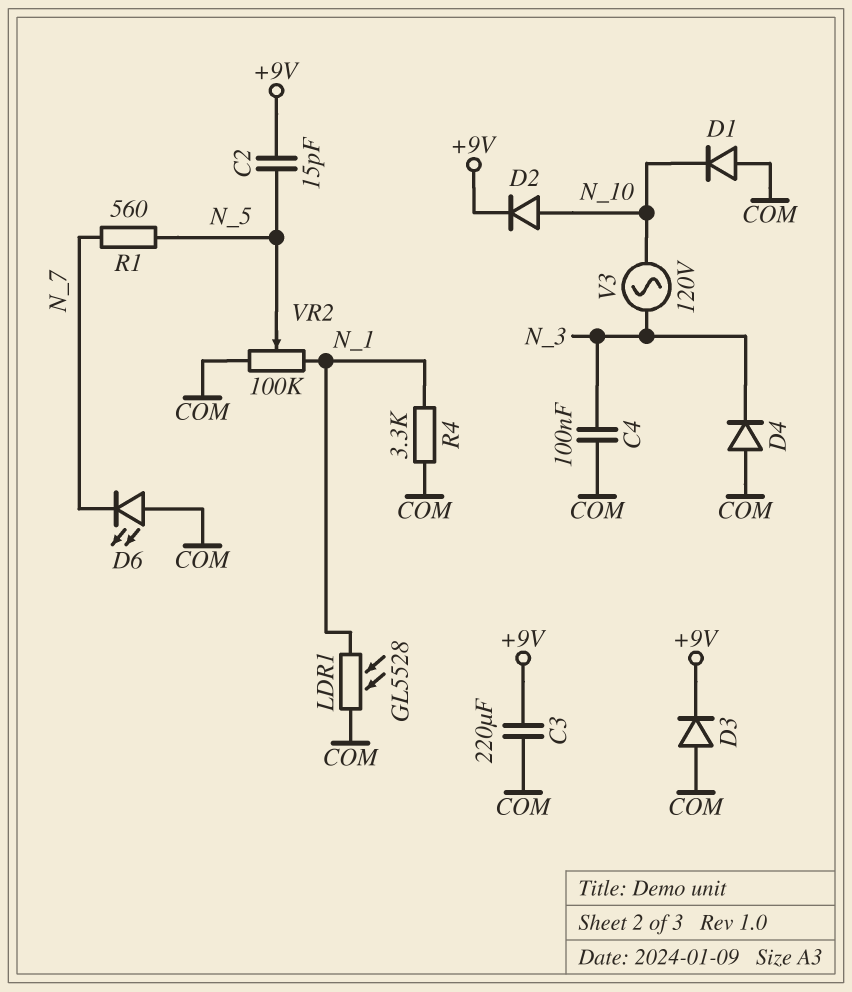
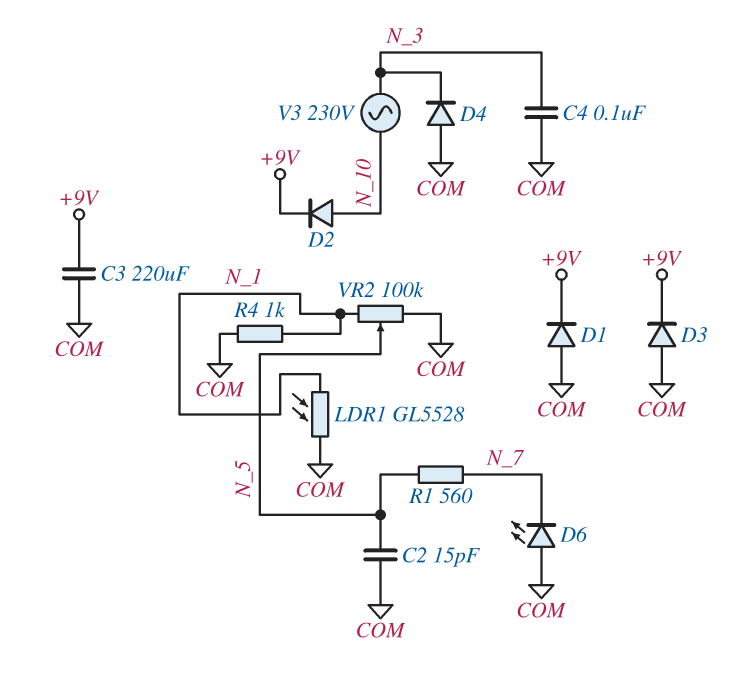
C2: 15pF (+9V, N_5) -> 15pF (COM, N_5)
D1: diode (A COM, K N_10) -> diode (A COM, K +9V)
R4: 3.3k (COM, N_1) -> 1k (COM, N_1)
V3: AC 120V (N_3, N_10) -> AC 230V (N_3, N_10)

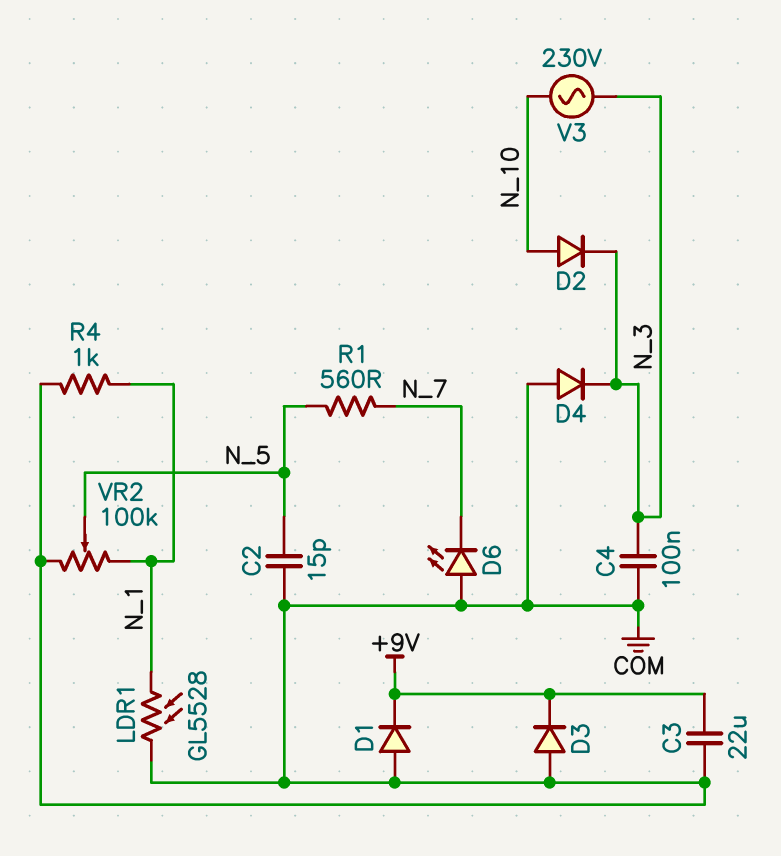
C3: 220uF (+9V, COM) -> 22uF (+9V, COM)
D2: diode (A N_10, K +9V) -> diode (A N_10, K N_3)

